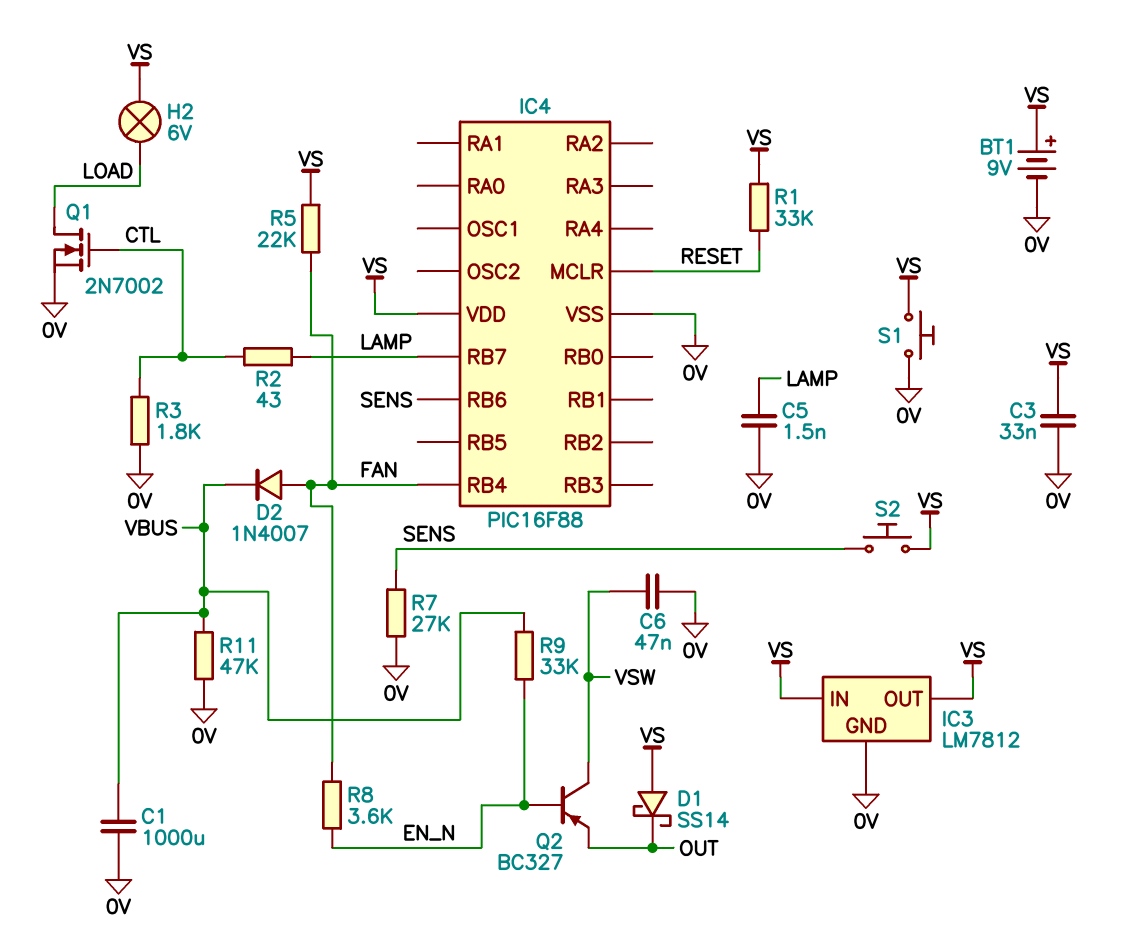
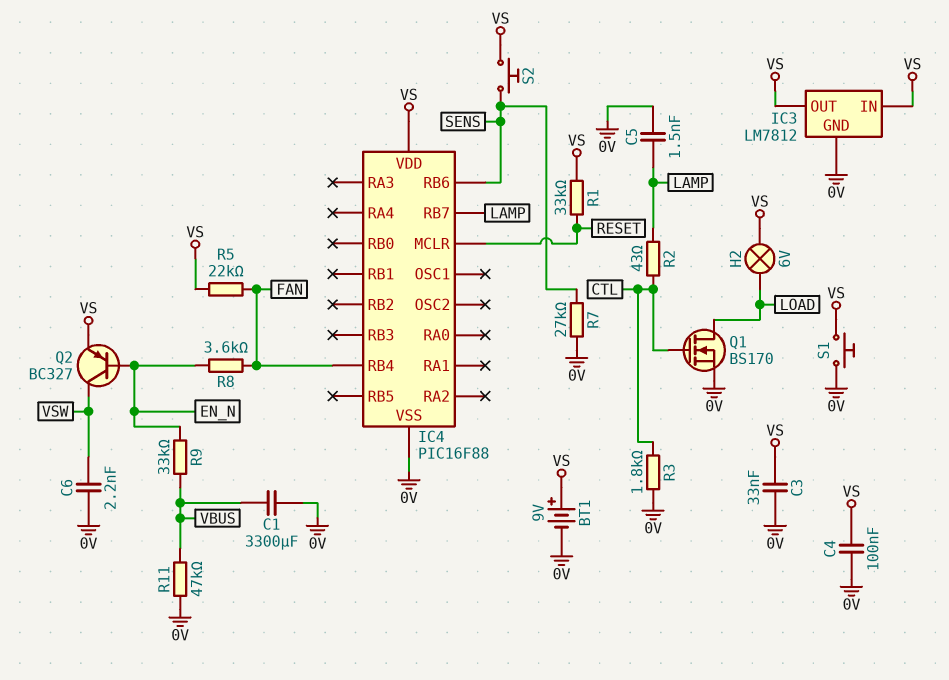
C1: 1000uF (0V, VBUS) -> 3300uF (0V, VBUS)
C4: none -> 100nF (0V, VS)
C6: 47nF (0V, VSW) -> 2.2nF (0V, VSW)
D1: schottky SS14 (A VS, K OUT) -> none
D2: diode 1N4007 (A FAN, K VBUS) -> none
Q1: NMOS 2N7002 (G CTL, D LOAD, S 0V) -> NMOS BS170 (G CTL, D LOAD, S 0V)
Q2: PNP BC327 (B EN_N, C VSW, E OUT) -> PNP BC327 (B EN_N, C VSW, E VS)

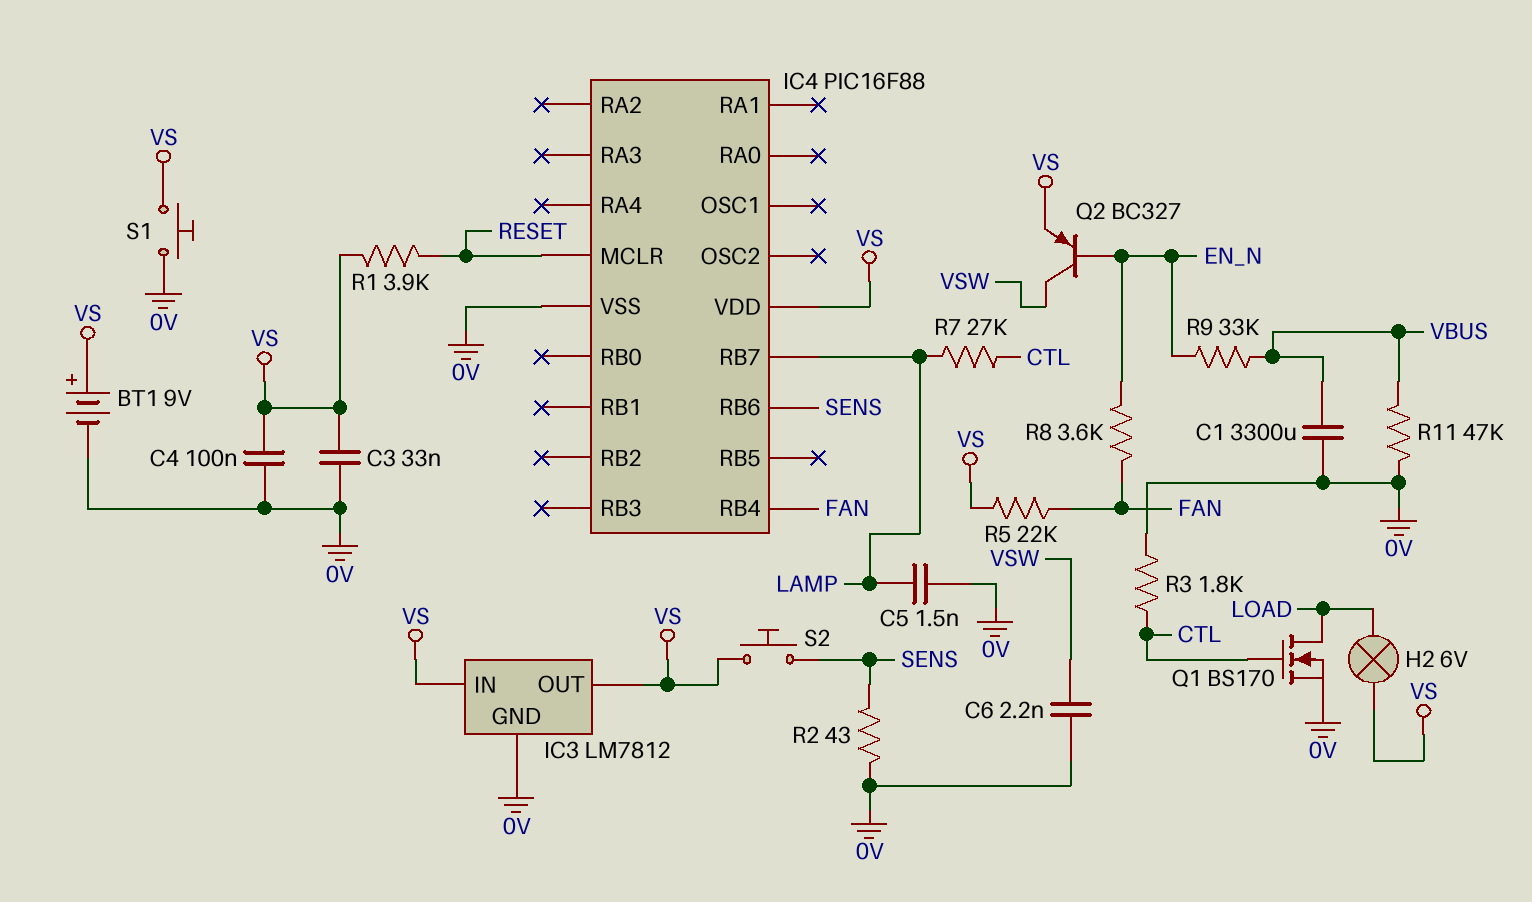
R1: 33k (RESET, VS) -> 3.9k (RESET, VS)
R2: 43 (CTL, LAMP) -> 43 (0V, SENS)
R7: 27k (0V, SENS) -> 27k (CTL, LAMP)

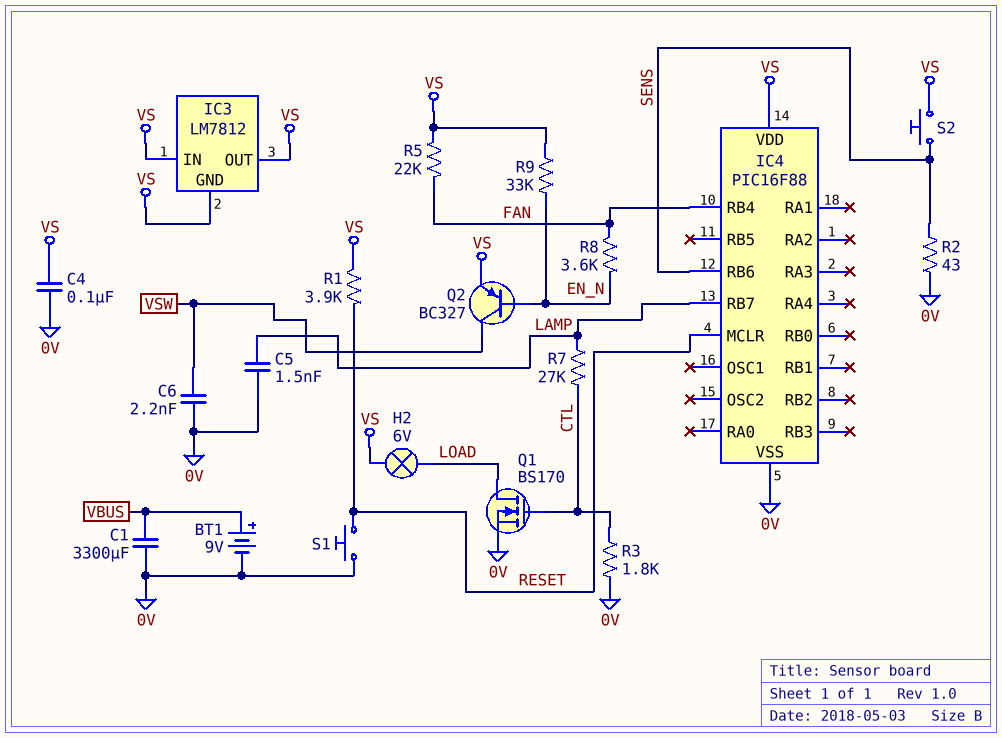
BT1: 9V (plus VS, minus 0V) -> 9V (plus VBUS, minus 0V)
C3: 33nF (0V, VS) -> none
IC3 pin GND: 0V -> VS
R9: 33k (EN_N, VBUS) -> 33k (EN_N, VS)
R11: 47k (0V, VBUS) -> none
S1: button (0V, VS) -> button (0V, RESET)

